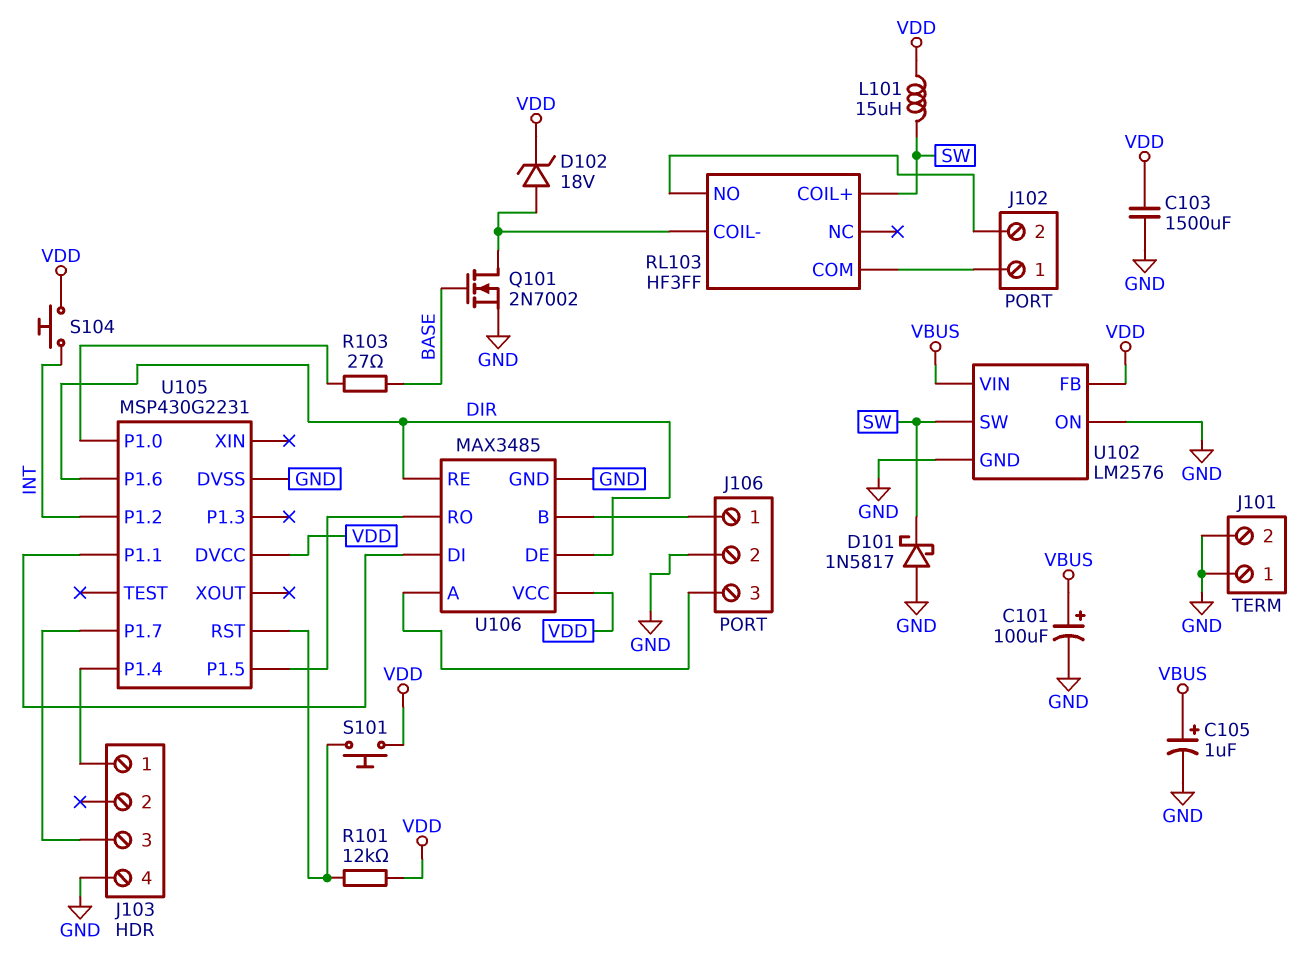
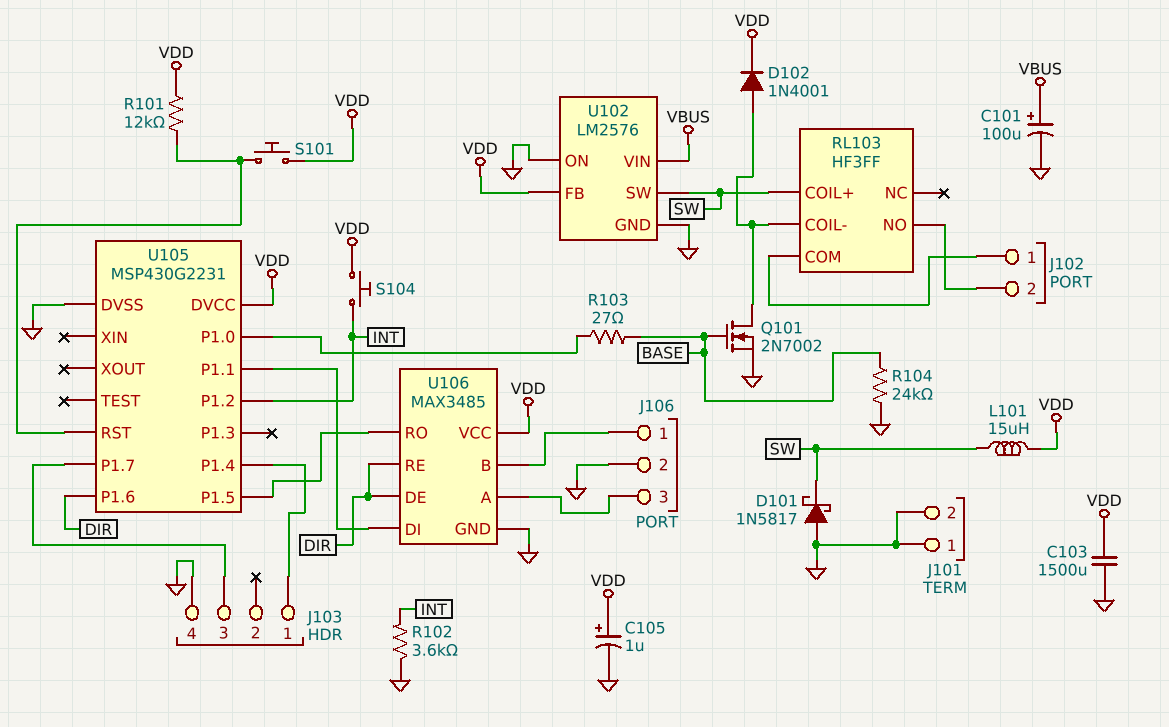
C105: 1uF (plus VBUS, minus GND) -> 1uF (plus VDD, minus GND)
D102: zener 18V (A RL103/COIL-, K VDD) -> diode 1N4001 (A RL103/COIL-, K VDD)
R102: none -> 3.6k (GND, INT)
R104: none -> 24k (BASE, GND)

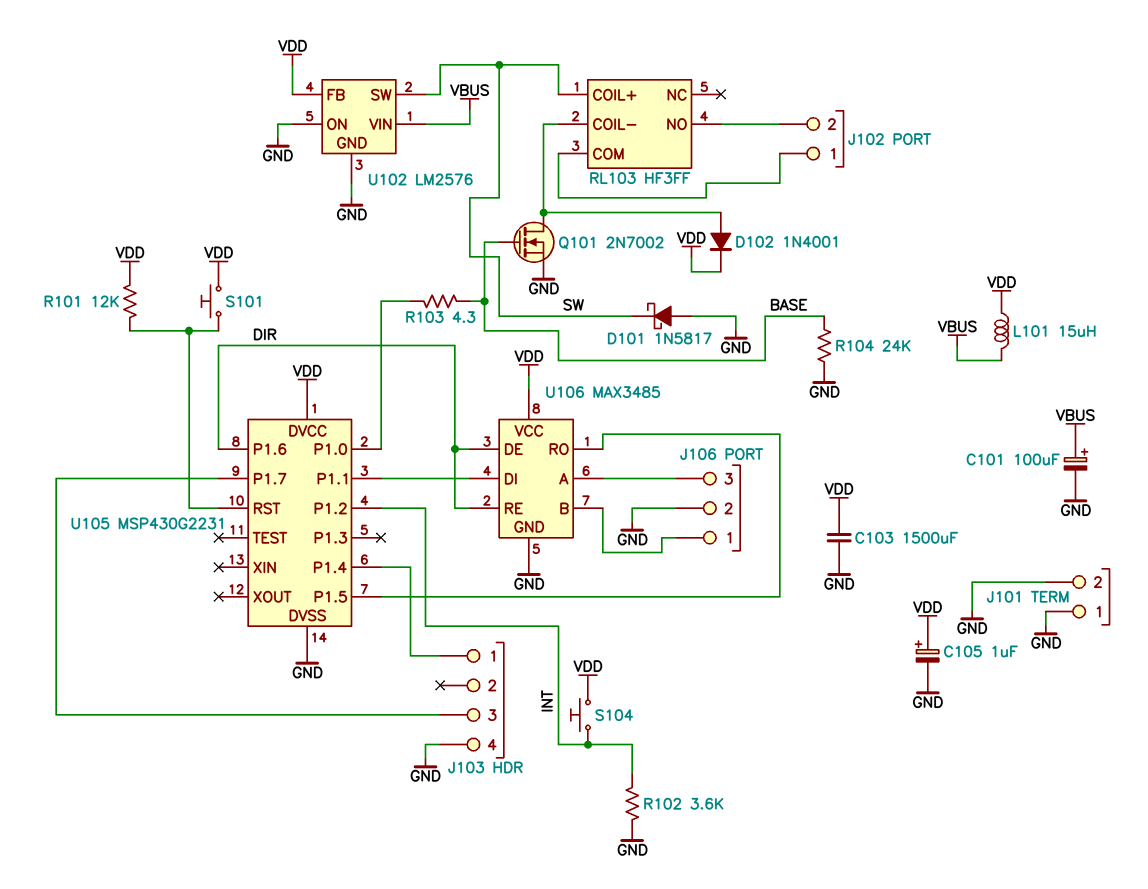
L101: 15uH (SW, VDD) -> 15uH (VBUS, VDD)
R103: 27 (BASE, U105/P1.0) -> 4.3 (BASE, U105/P1.0)

